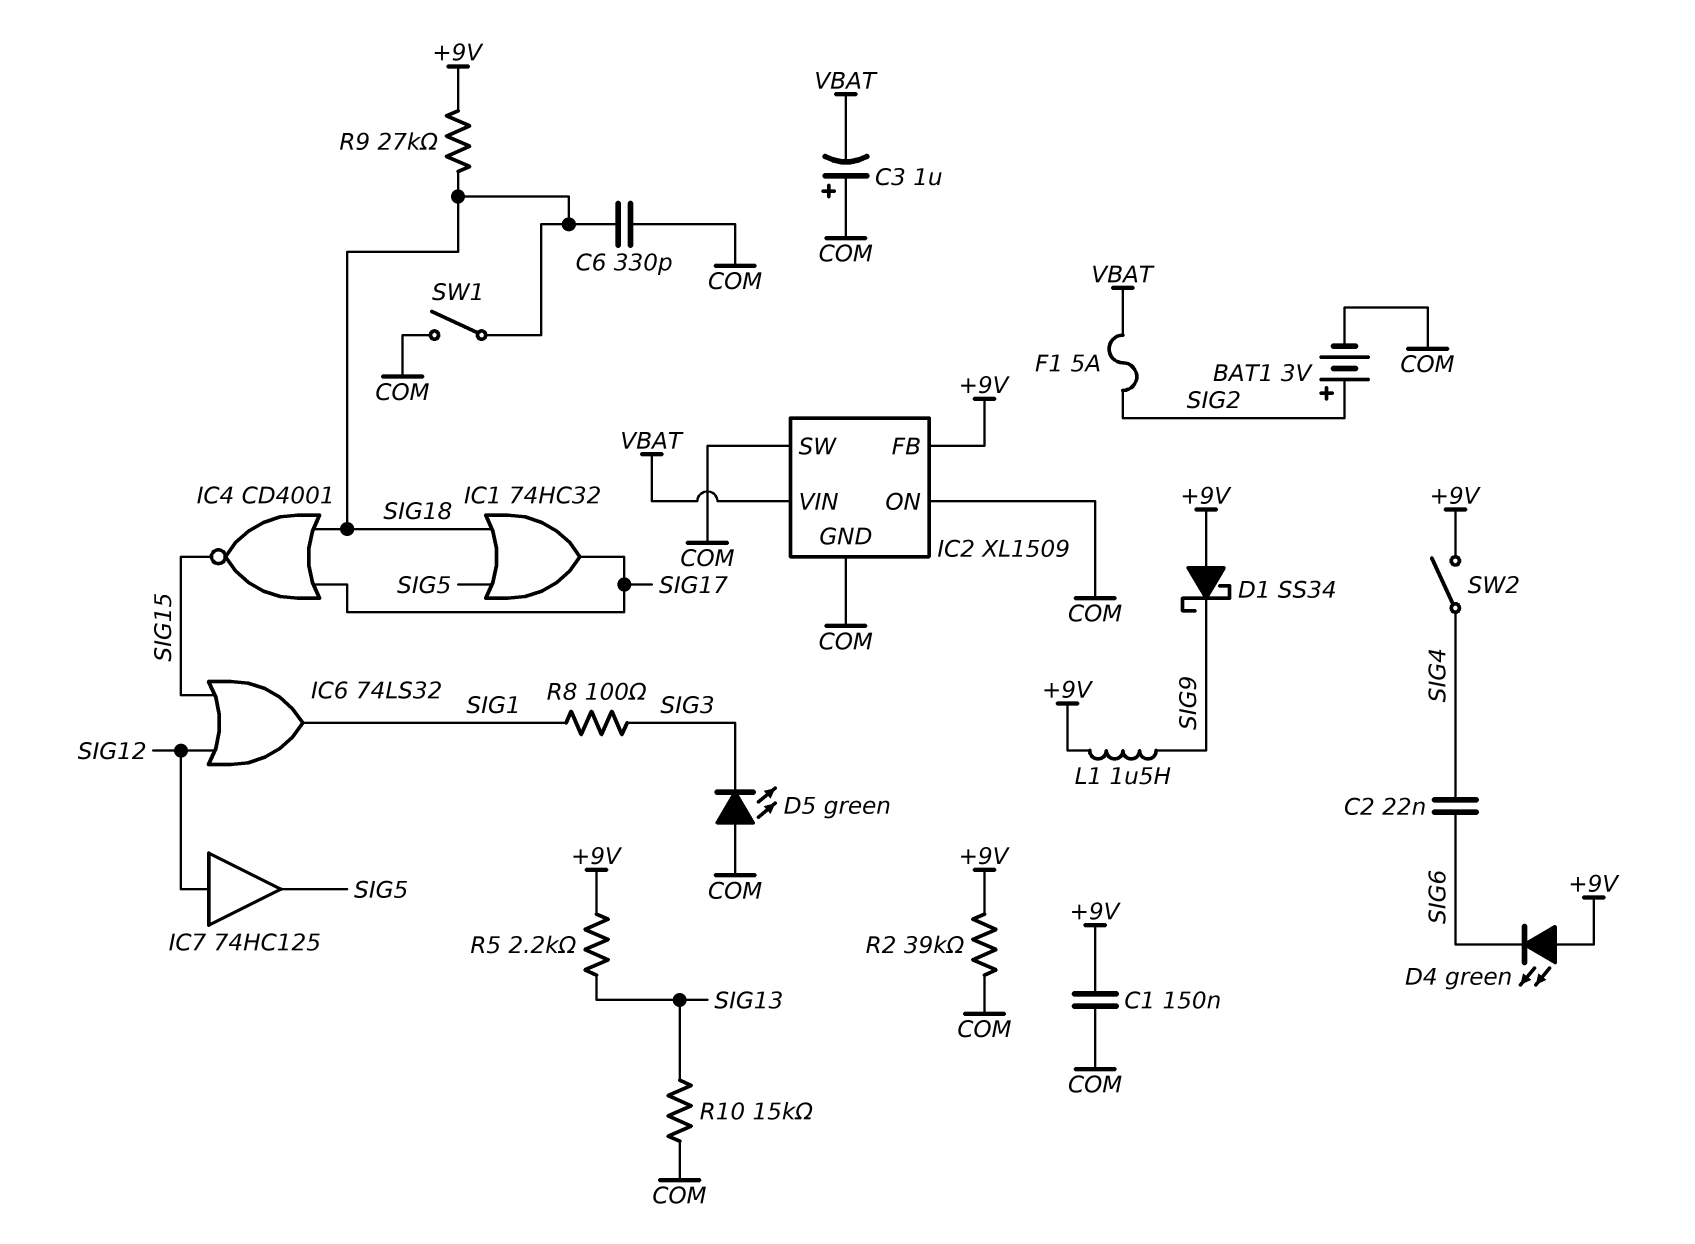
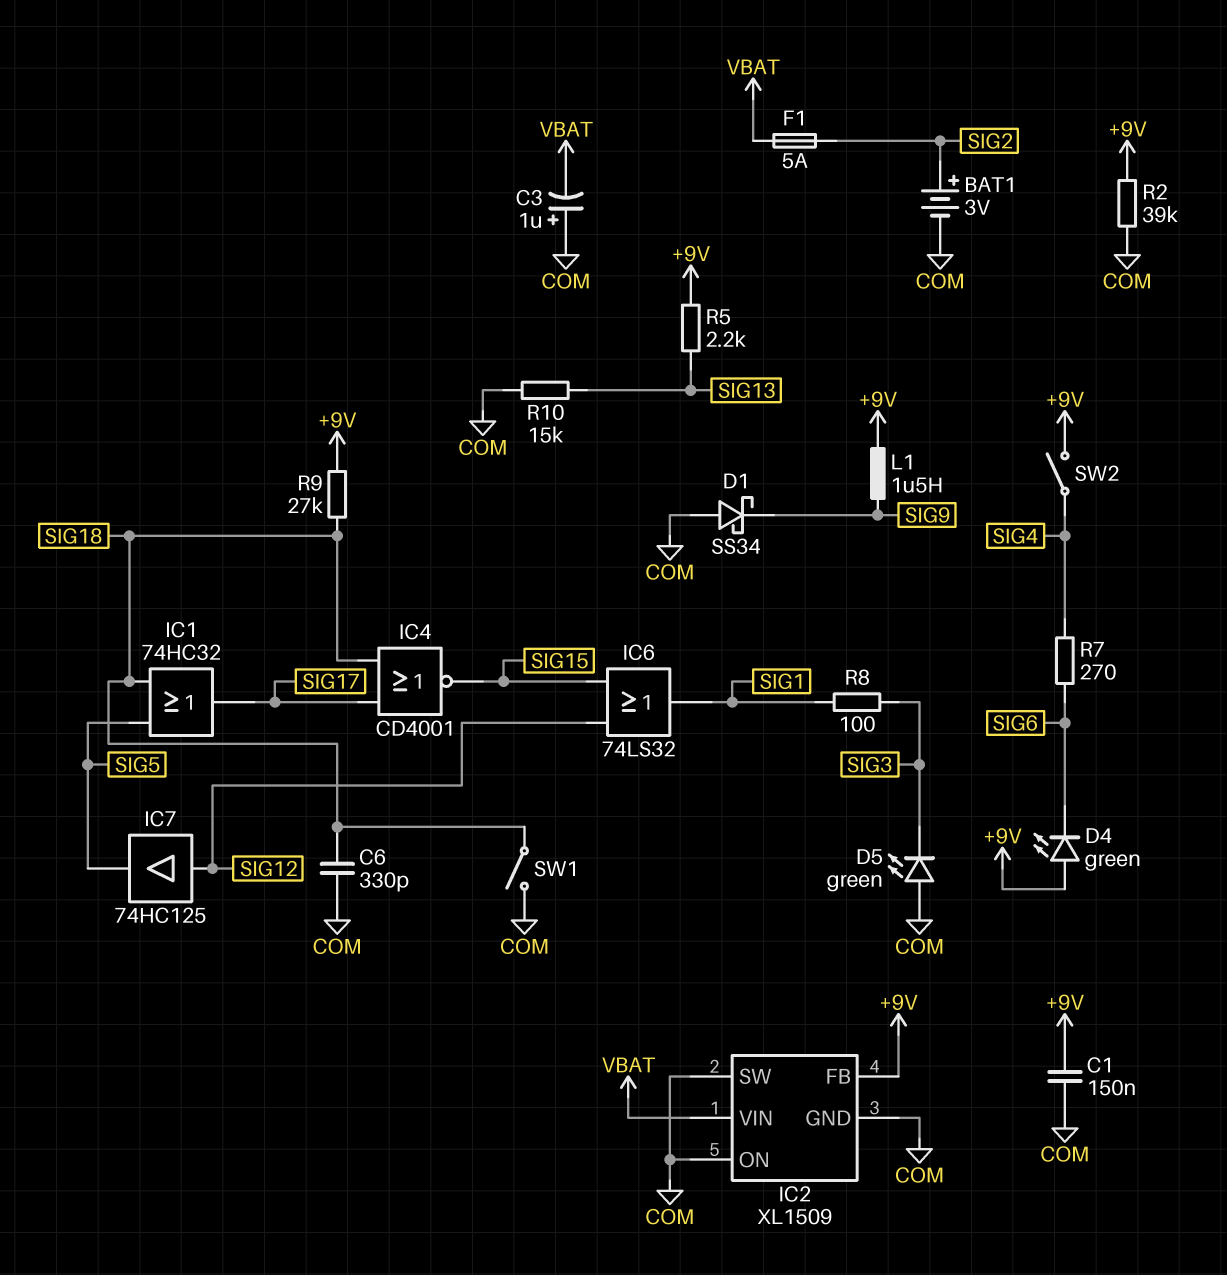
C2: 22nF (SIG4, SIG6) -> none
D1: schottky SS34 (A +9V, K SIG9) -> schottky SS34 (A COM, K SIG9)
R7: none -> 270 (SIG4, SIG6)

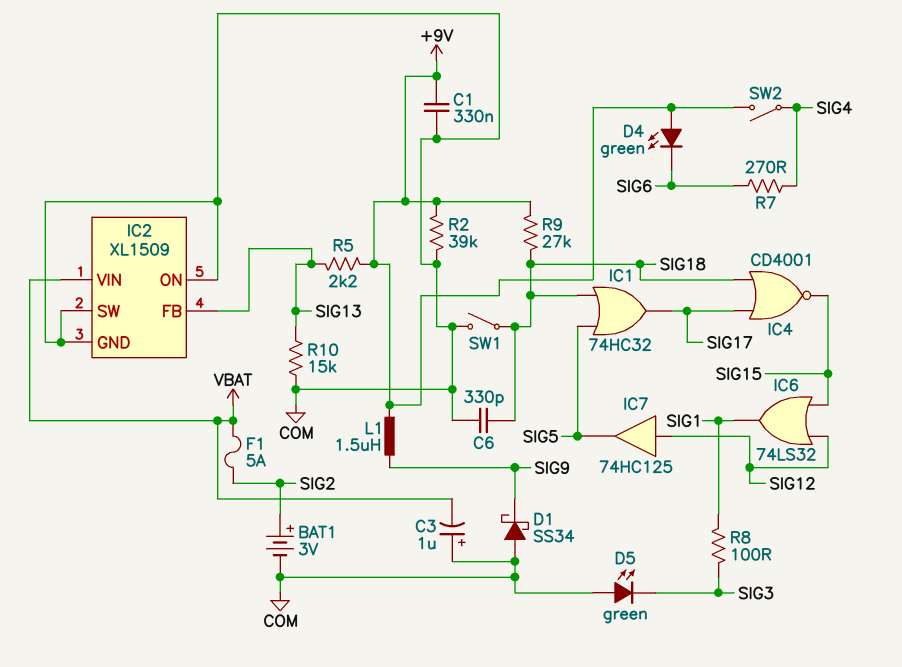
C1: 150nF (+9V, COM) -> 330nF (+9V, COM)
IC2 pin FB: +9V -> SIG13

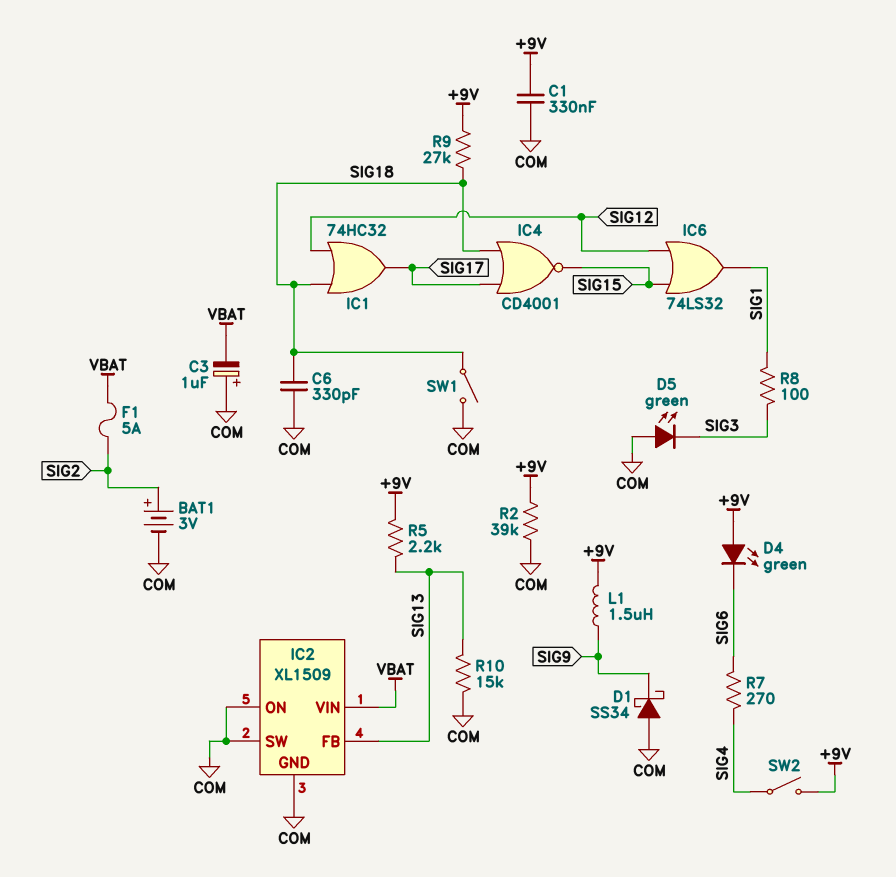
IC1: OR 74HC32 (in SIG5, in SIG18, out SIG17) -> OR 74HC32 (in SIG12, in SIG18, out SIG17)
IC7: buffer 74HC125 (in SIG12, out SIG5) -> none

